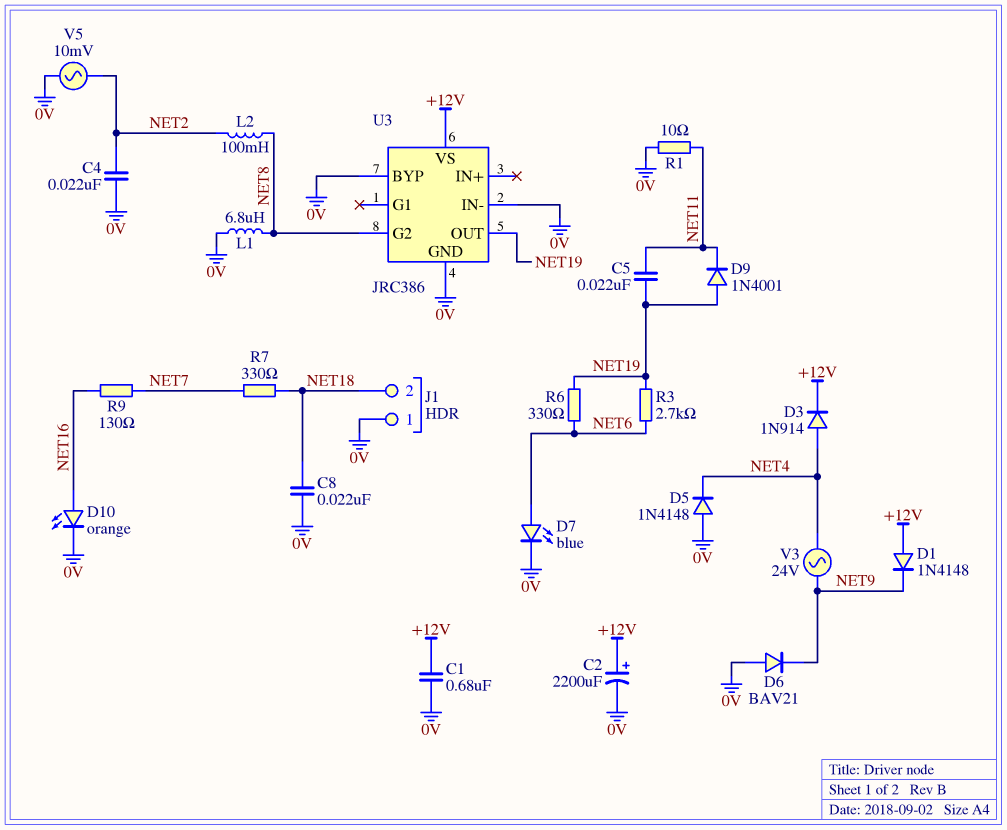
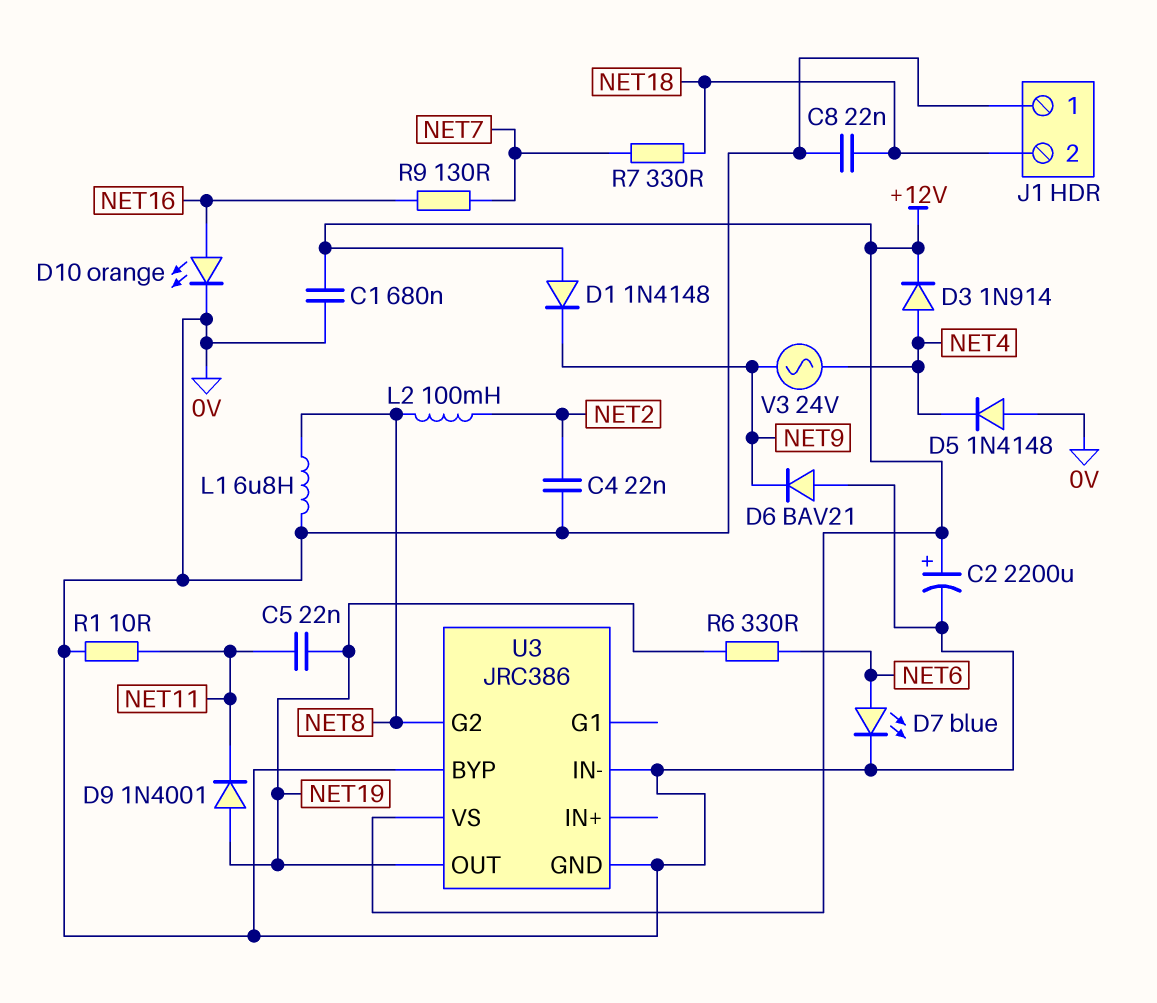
R3: 2.7k (NET6, NET19) -> none
V5: AC 10mV (0V, NET2) -> none

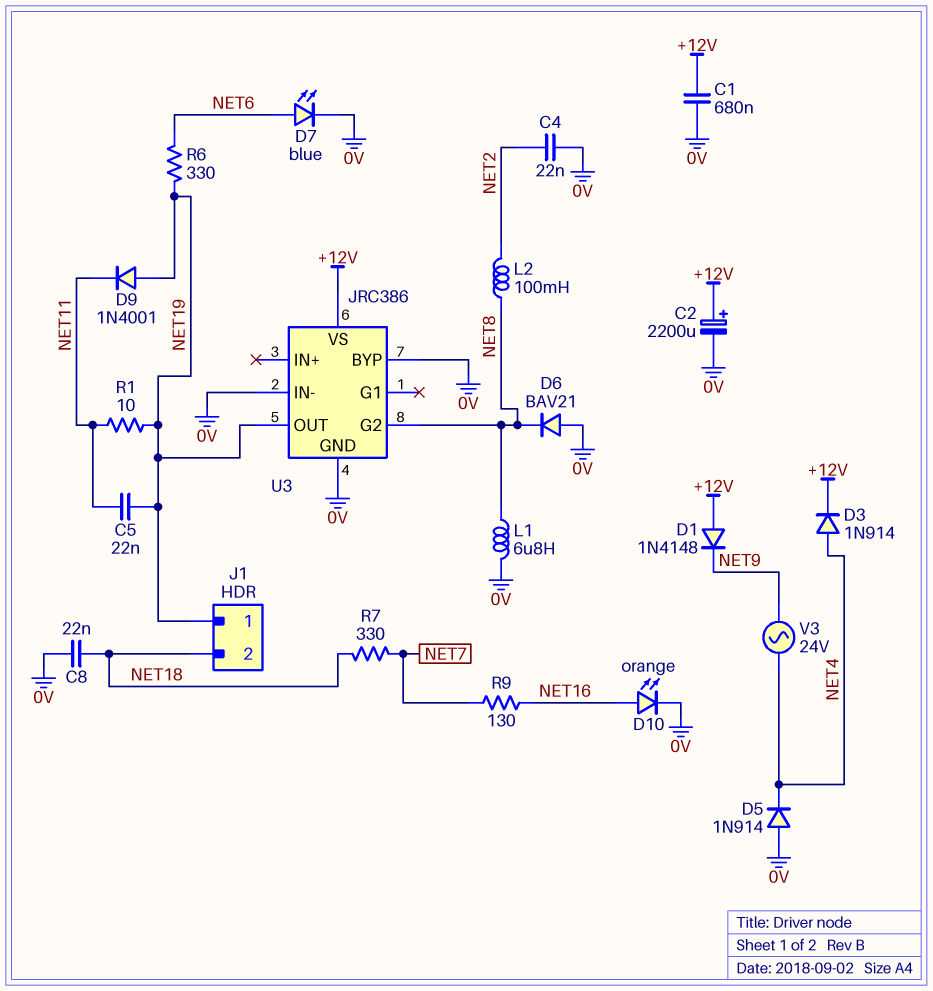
D5: diode 1N4148 (A 0V, K NET4) -> diode 1N914 (A 0V, K NET4)
D6: diode BAV21 (A 0V, K NET9) -> diode BAV21 (A 0V, K NET8)
J1 pin 1: 0V -> NET19
R1: 10 (0V, NET11) -> 10 (NET11, NET19)

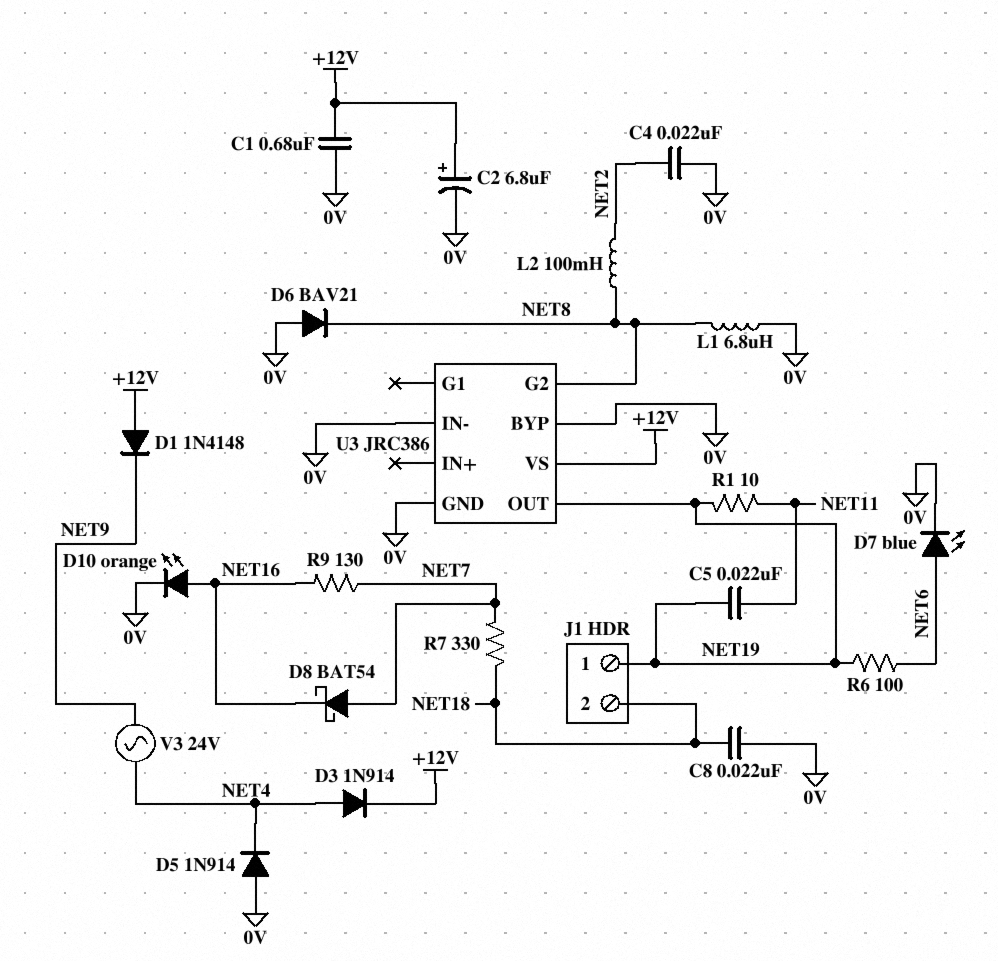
C2: 2200uF (plus +12V, minus 0V) -> 6.8uF (plus +12V, minus 0V)
D8: none -> schottky BAT54 (A NET7, K NET16)
D9: diode 1N4001 (A NET19, K NET11) -> none
R6: 330 (NET6, NET19) -> 100 (NET6, NET19)

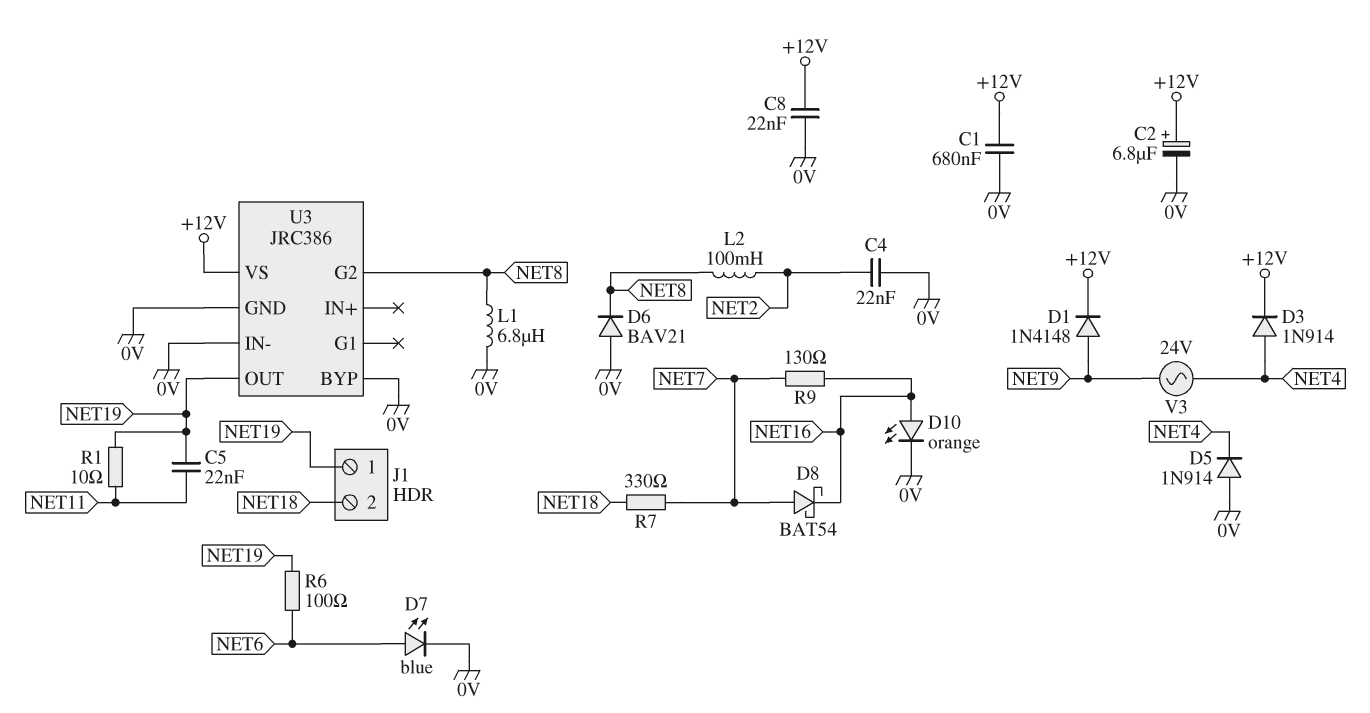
C8: 22nF (0V, NET18) -> 22nF (+12V, 0V)
D1: diode 1N4148 (A +12V, K NET9) -> diode 1N4148 (A NET9, K +12V)

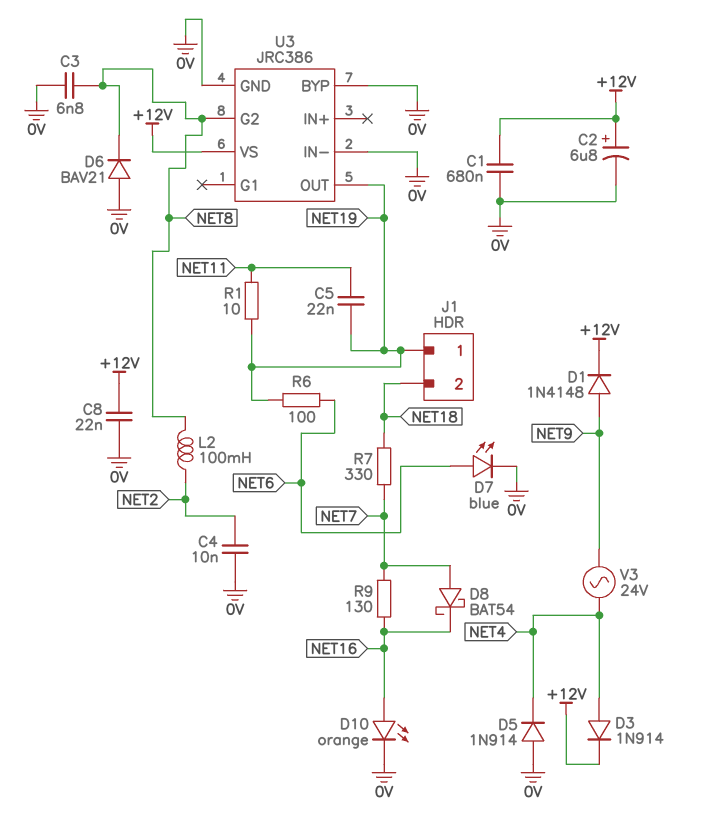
C3: none -> 6.8nF (0V, NET8)
C4: 22nF (0V, NET2) -> 10nF (0V, NET2)
L1: 6.8uH (0V, NET8) -> none

